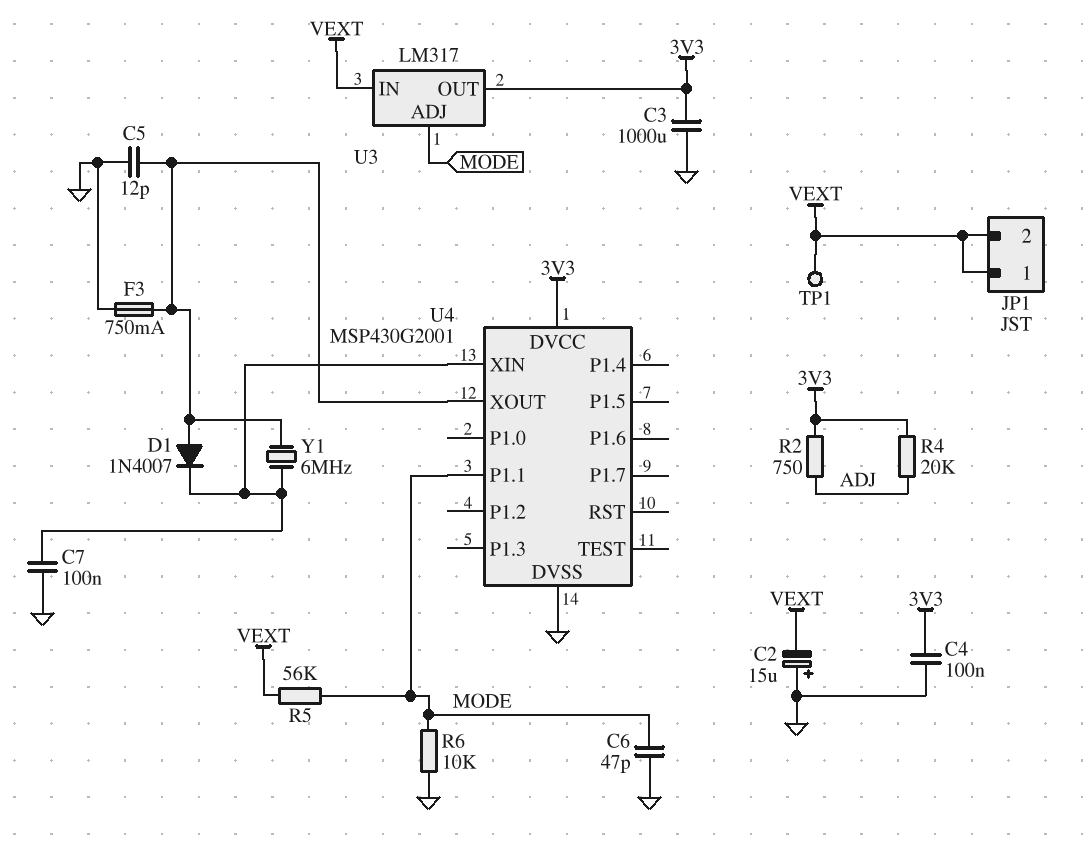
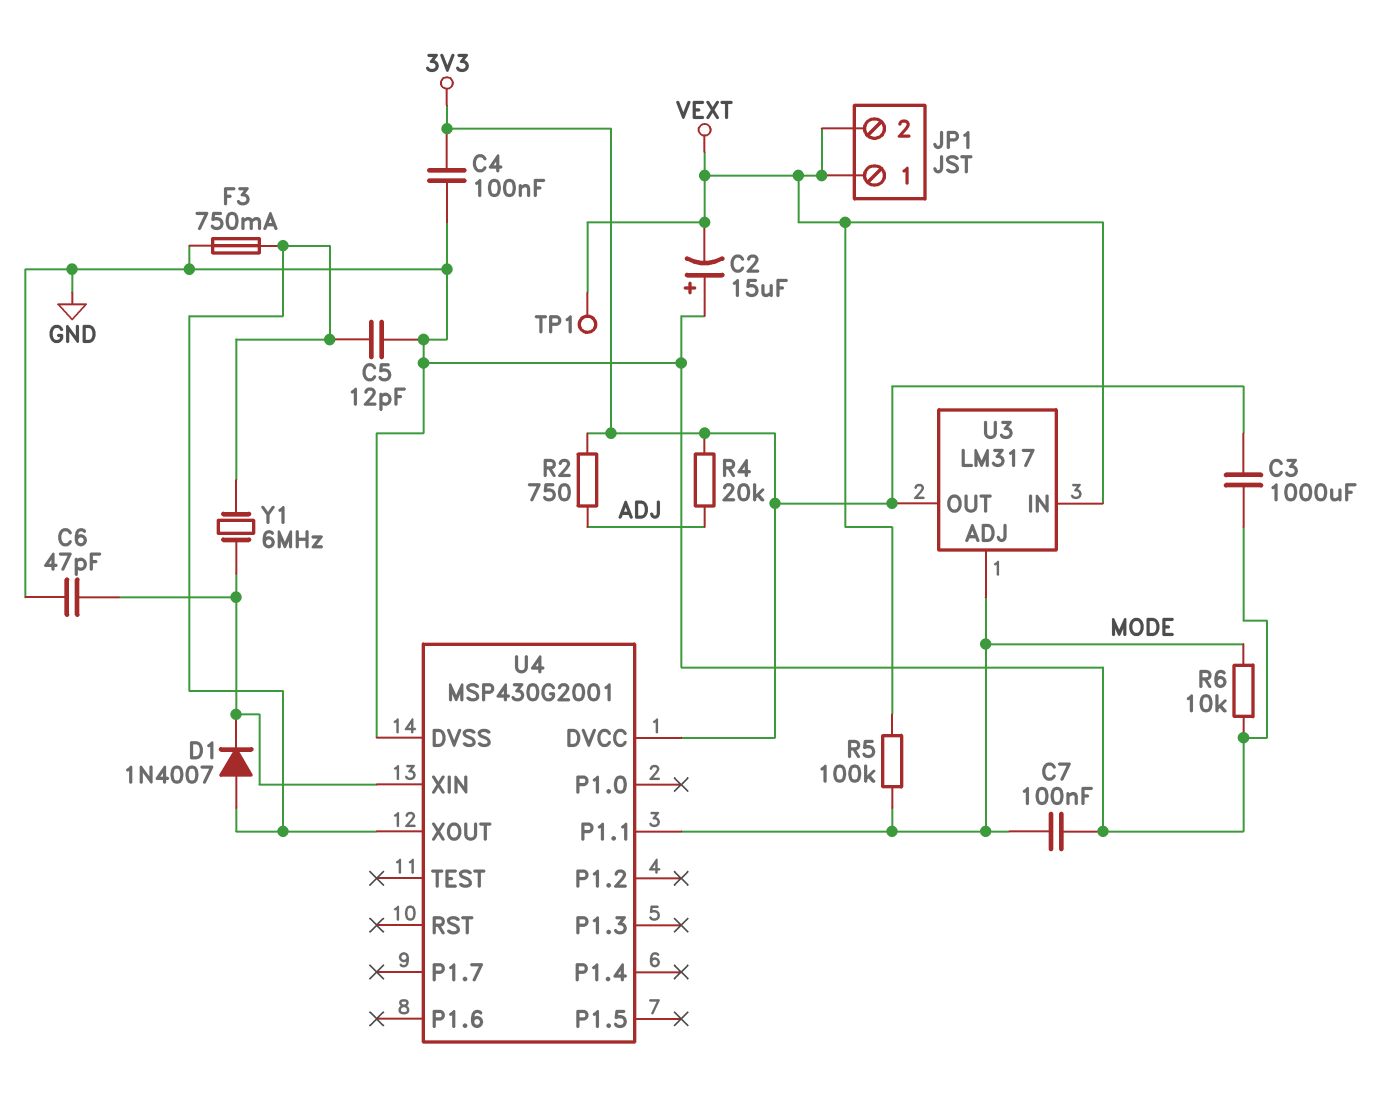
C6: 47pF (GND, MODE) -> 47pF (GND, U4/XIN)
C7: 100nF (GND, U4/XIN) -> 100nF (GND, MODE)
R5: 56k (MODE, VEXT) -> 100k (MODE, VEXT)

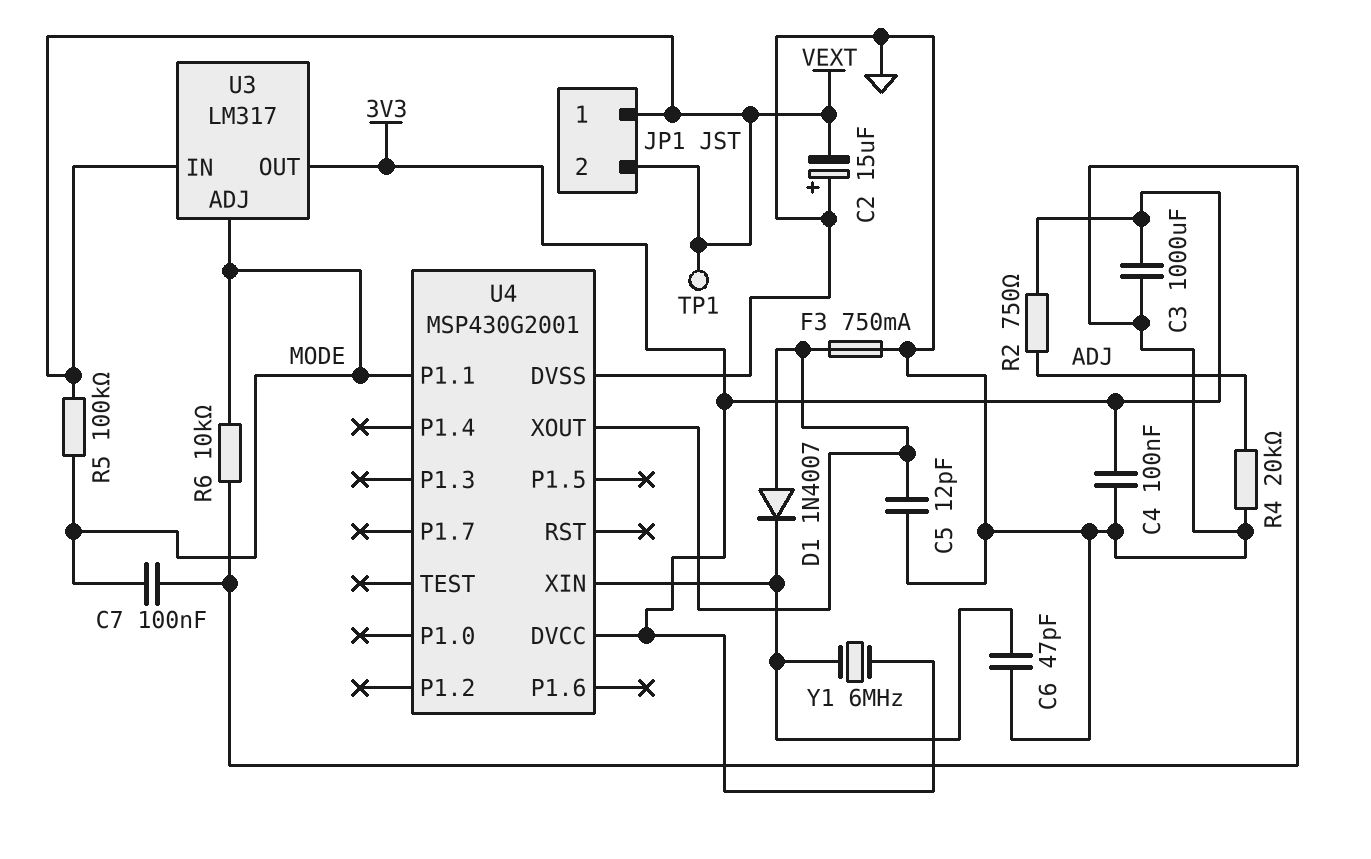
R4: 20k (3V3, ADJ) -> 20k (ADJ, GND)
Y1: 6MHz (U4/XIN, U4/XOUT) -> 6MHz (3V3, U4/XIN)

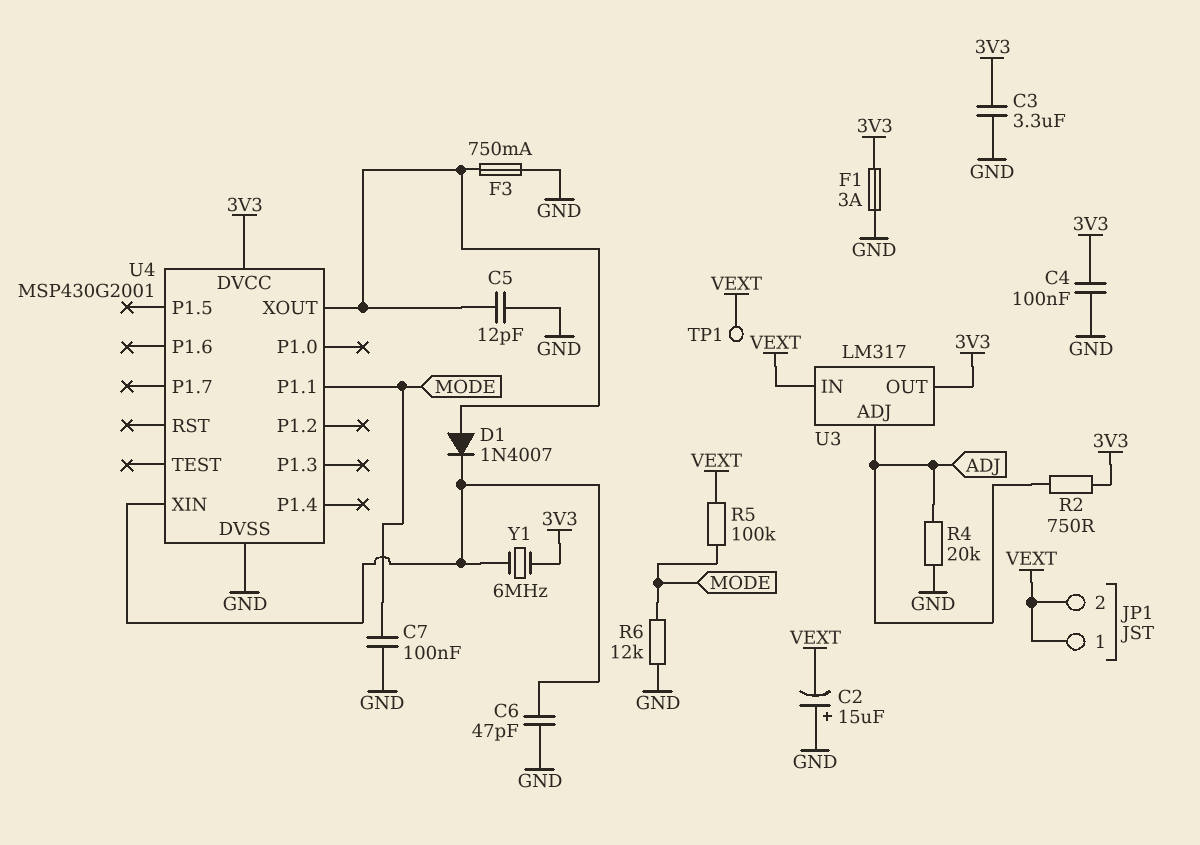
C3: 1000uF (3V3, GND) -> 3.3uF (3V3, GND)
F1: none -> 3A (3V3, GND)
R6: 10k (GND, MODE) -> 12k (GND, MODE)
U3 pin ADJ: MODE -> ADJ

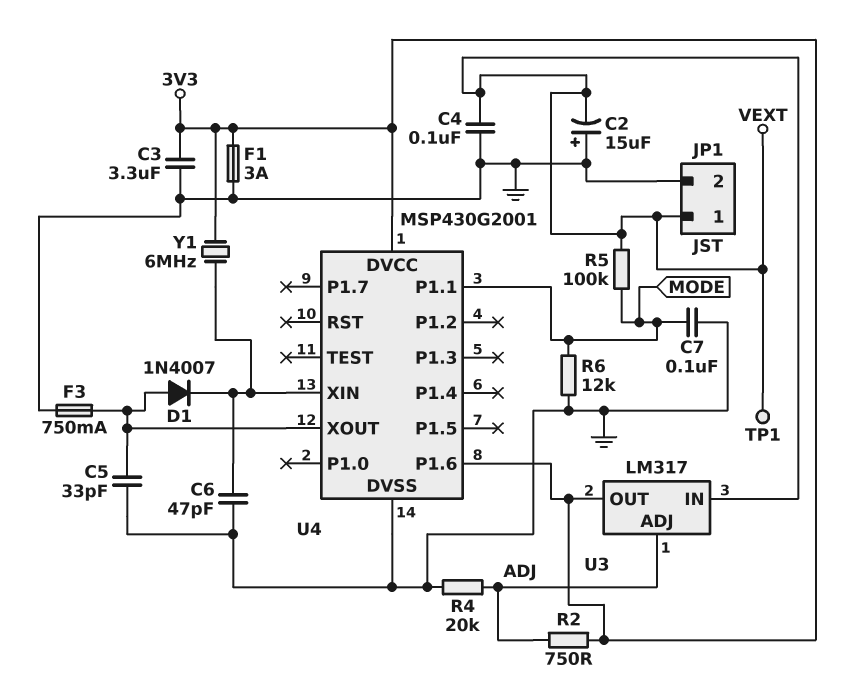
C4: 100nF (3V3, GND) -> 100nF (GND, VEXT)
C5: 12pF (GND, U4/XOUT) -> 33pF (GND, U4/XOUT)
JP1 pin 2: VEXT -> GND
U4 pin P1.6: none -> 3V3

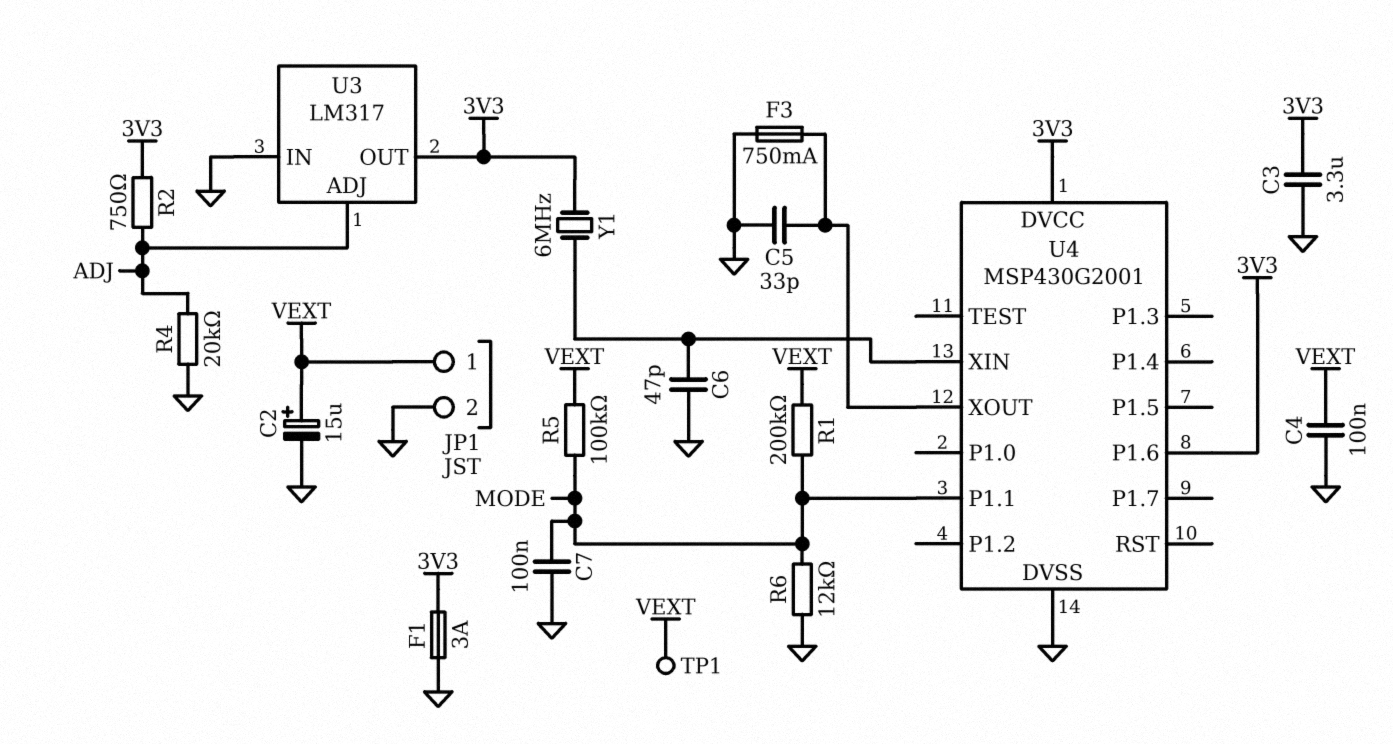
C2: 15uF (plus GND, minus VEXT) -> 15uF (plus VEXT, minus GND)
D1: diode 1N4007 (A U4/XOUT, K U4/XIN) -> none
R1: none -> 200k (MODE, VEXT)
U3 pin IN: VEXT -> GND

